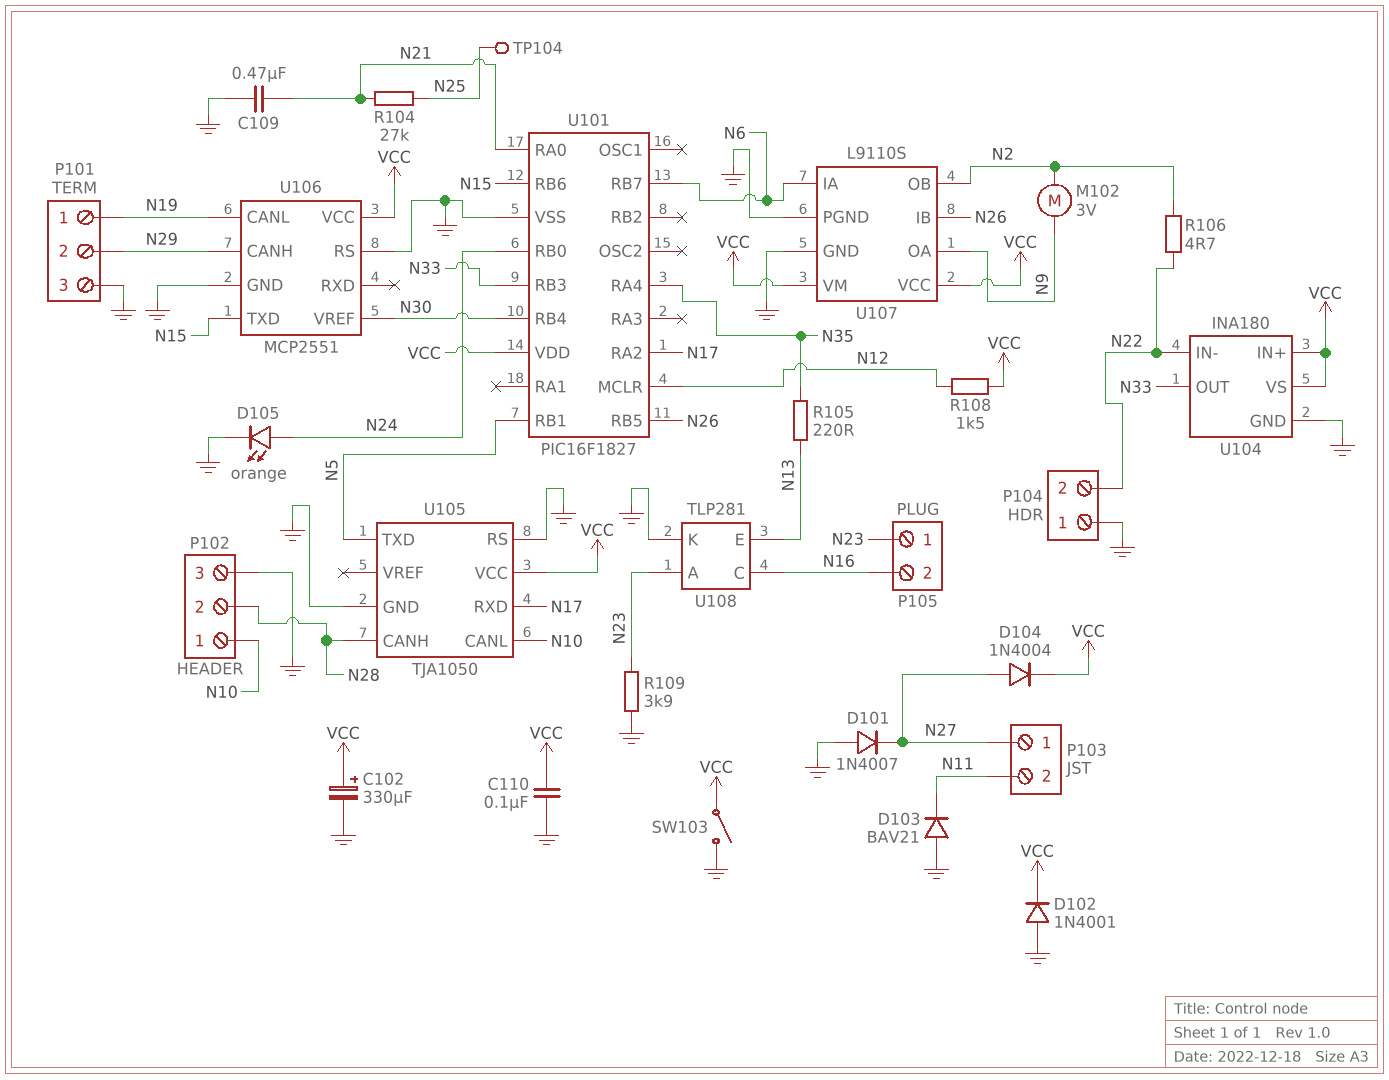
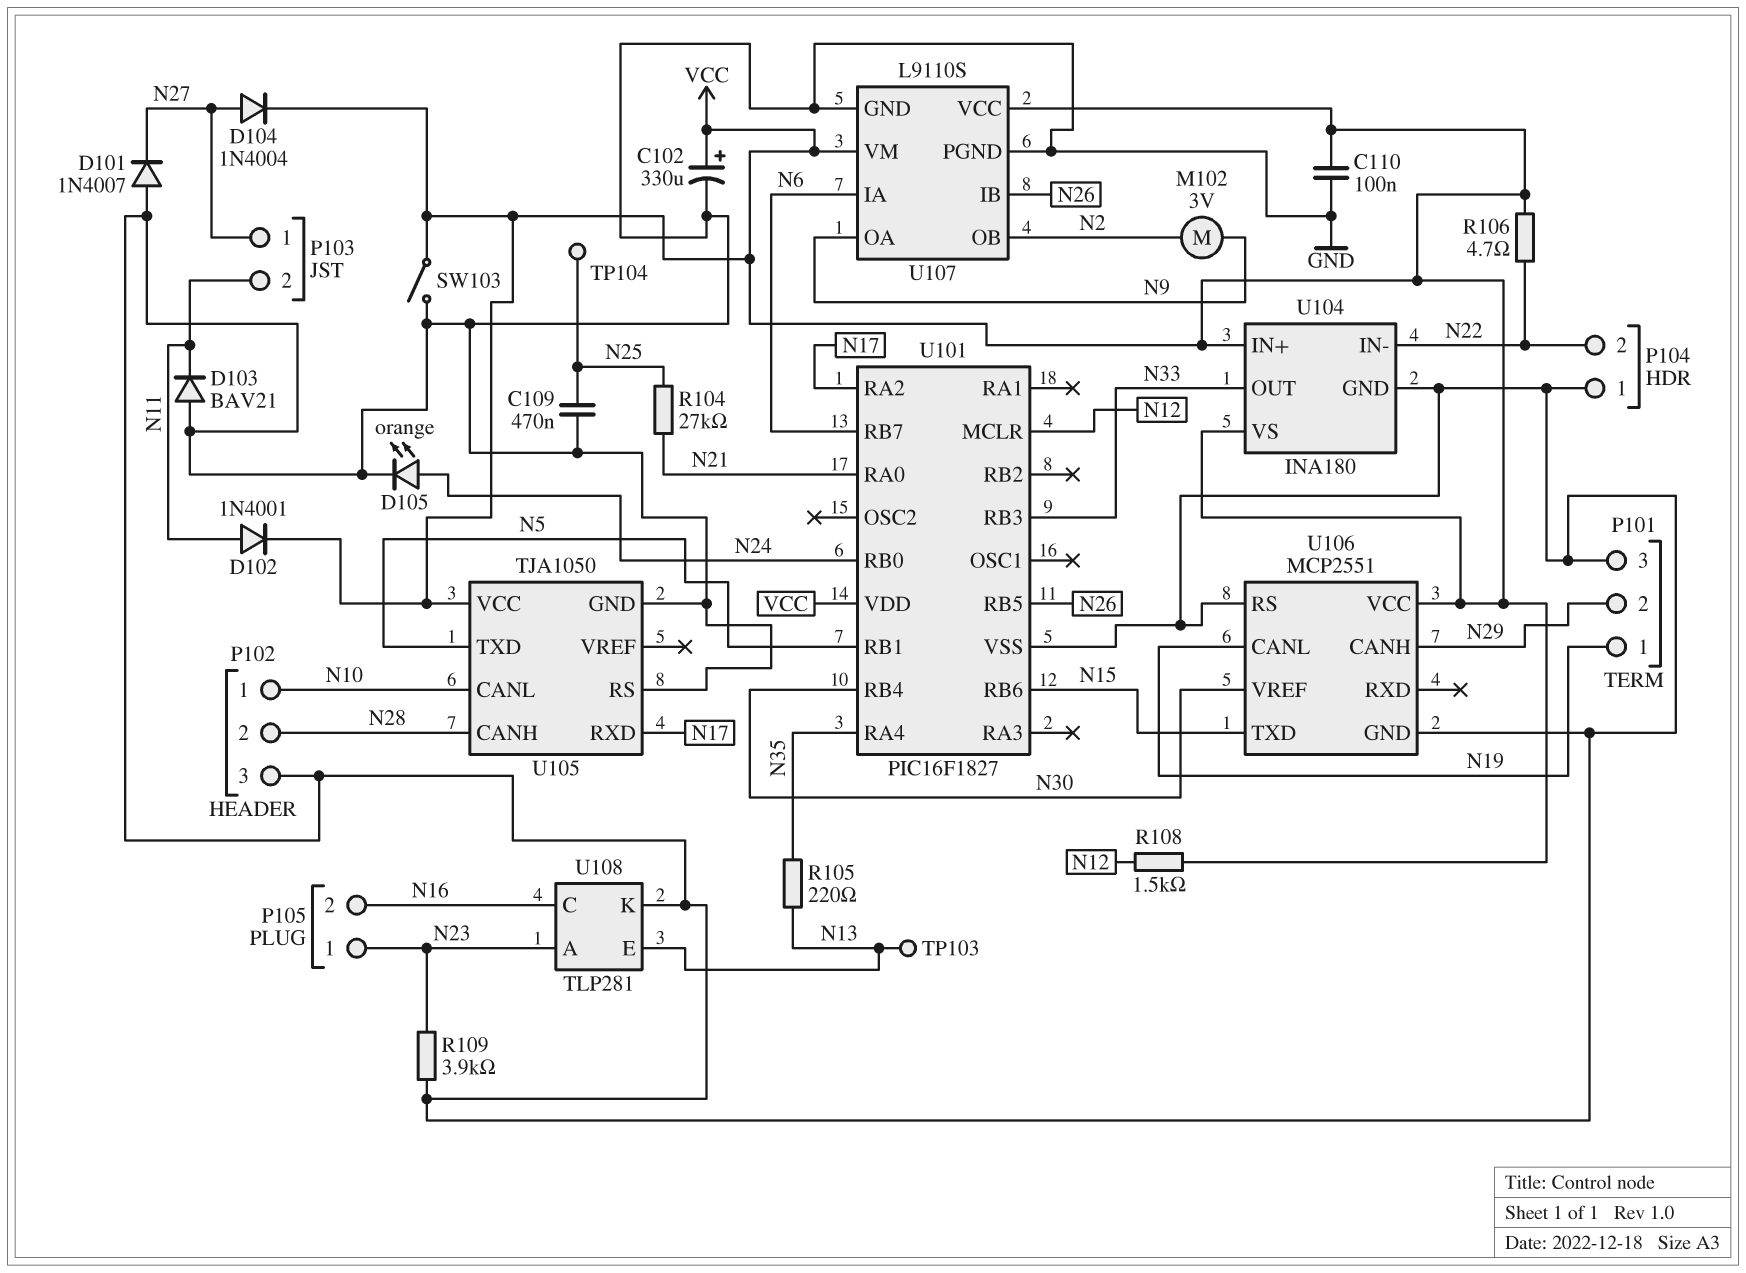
C109: 470nF (GND, N21) -> 470nF (GND, N25)
D102: diode 1N4001 (A GND, K VCC) -> diode 1N4001 (A N11, K VCC)
R106: 4.7 (N2, N22) -> 4.7 (N22, VCC)
TP103: none -> test point (N13)

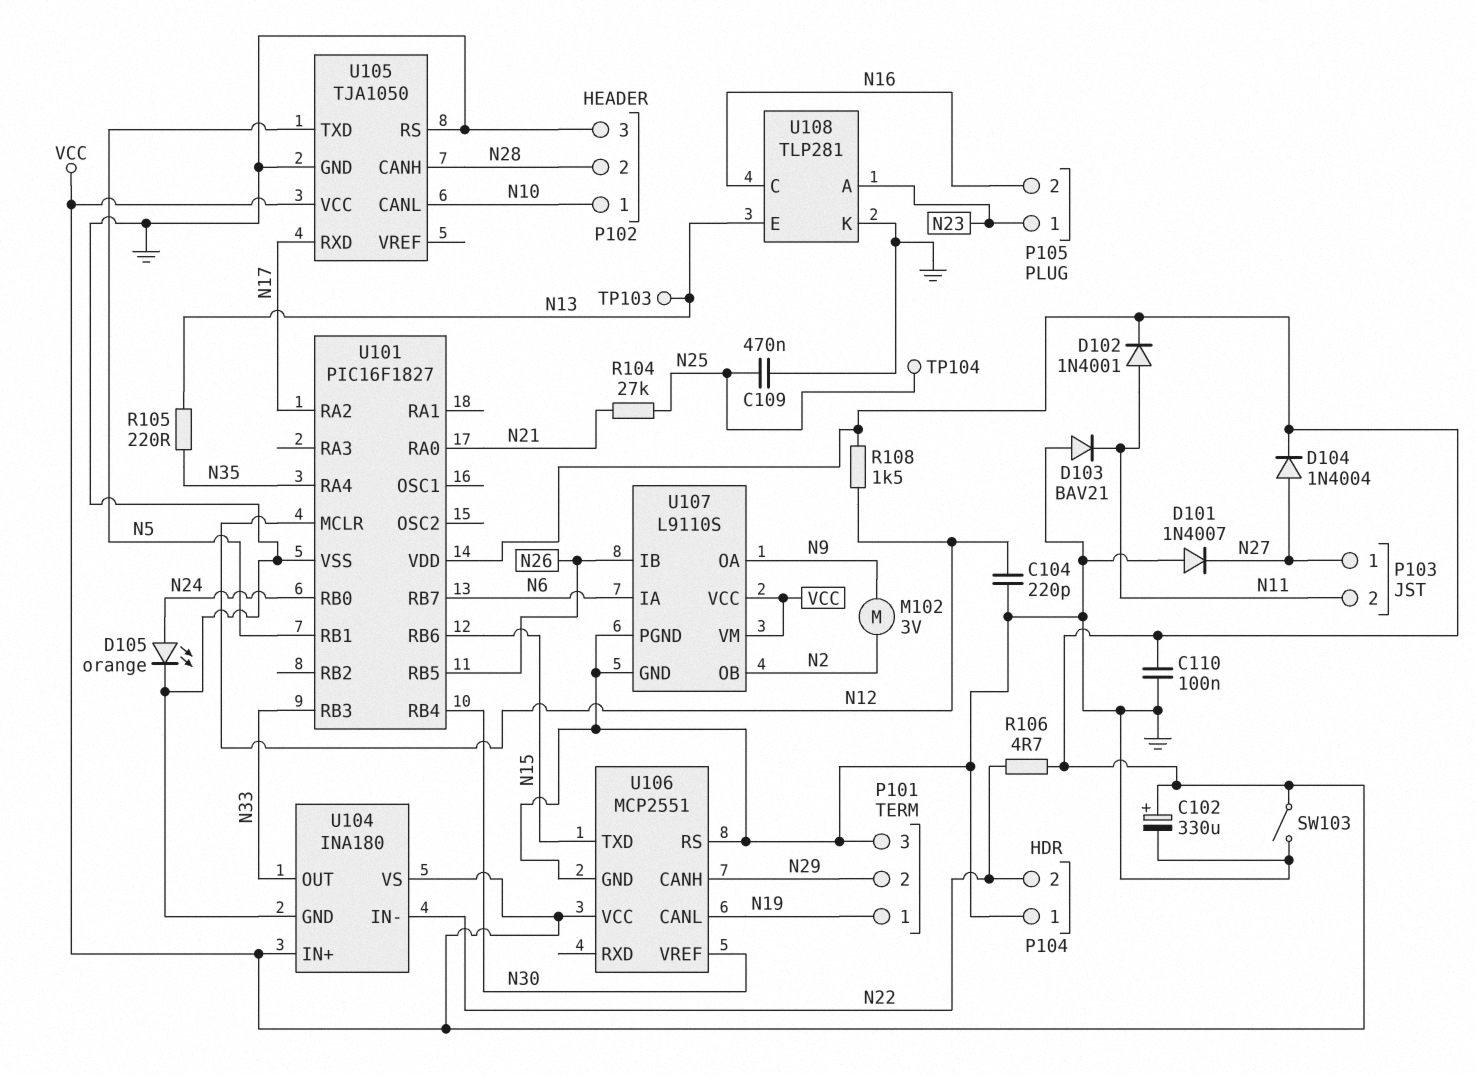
C104: none -> 220pF (GND, N12)
R109: 3.9k (GND, N23) -> none

